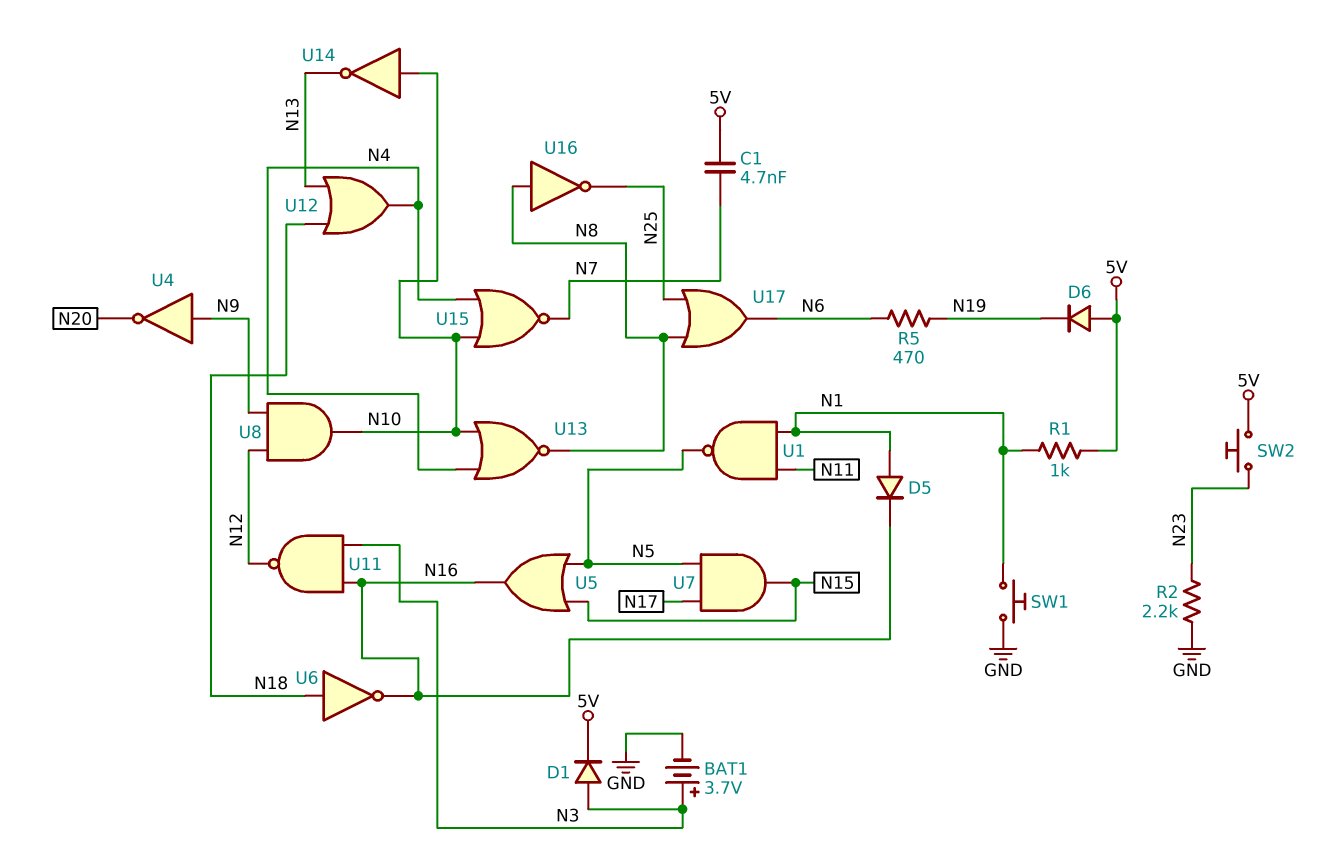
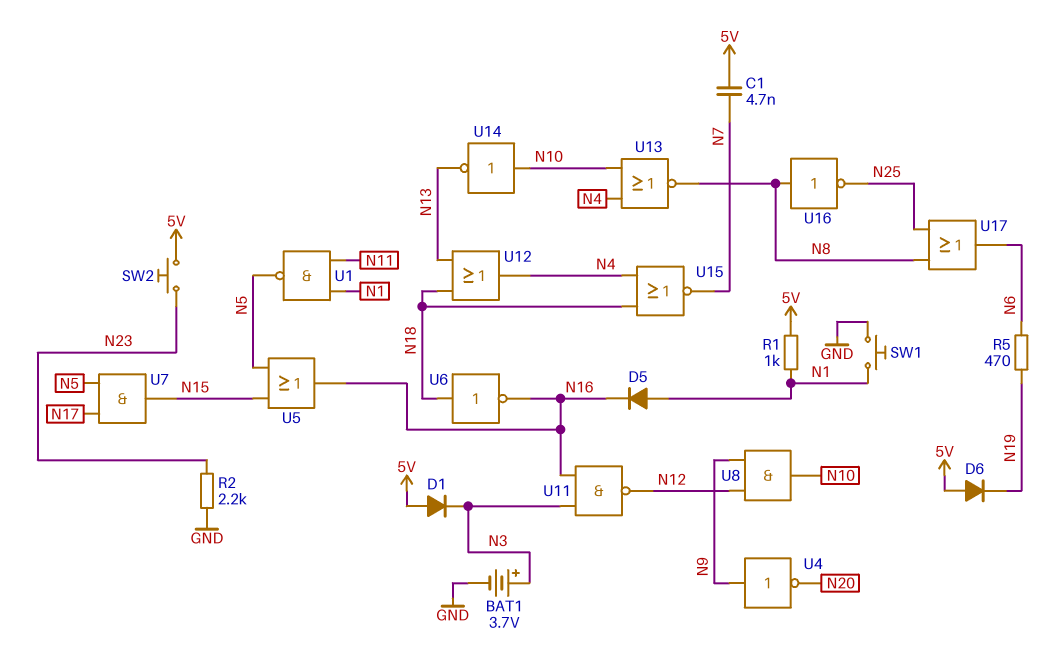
D1: diode (A N3, K 5V) -> diode (A 5V, K N3)
U15: NOR (in N4, in N10, out N7) -> NOR (in N4, in N18, out N7)

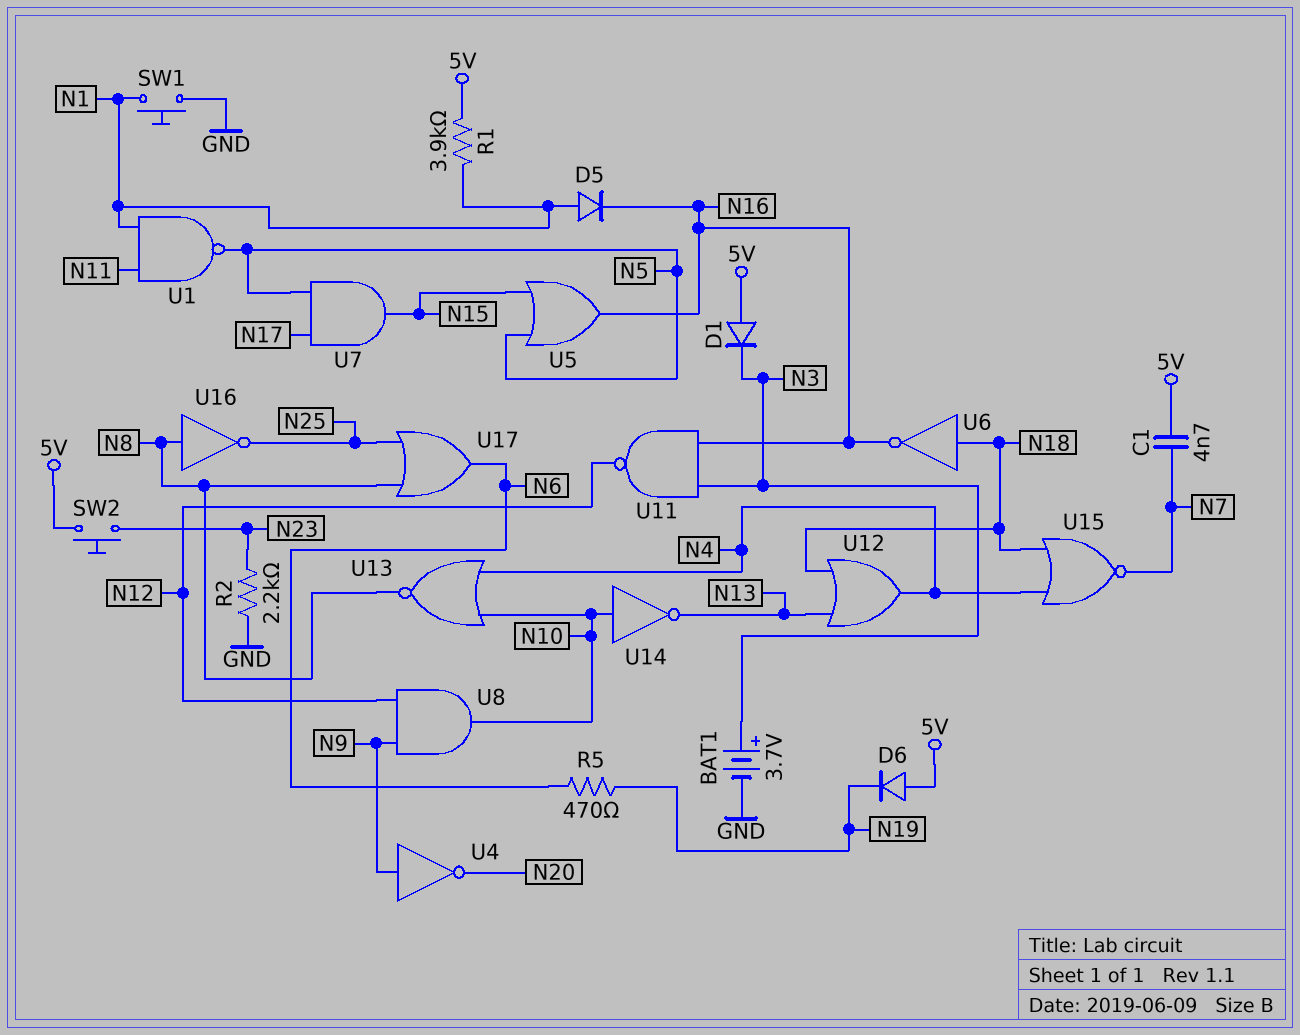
R1: 1k (5V, N1) -> 3.9k (5V, N1)

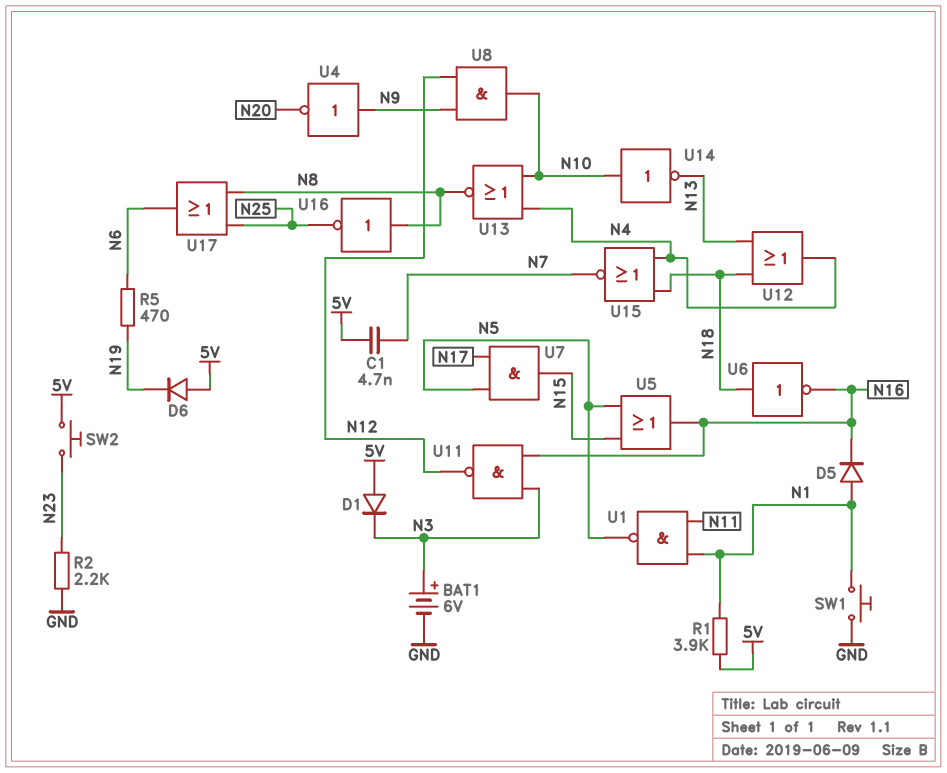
BAT1: 3.7V (plus N3, minus GND) -> 6V (plus N3, minus GND)

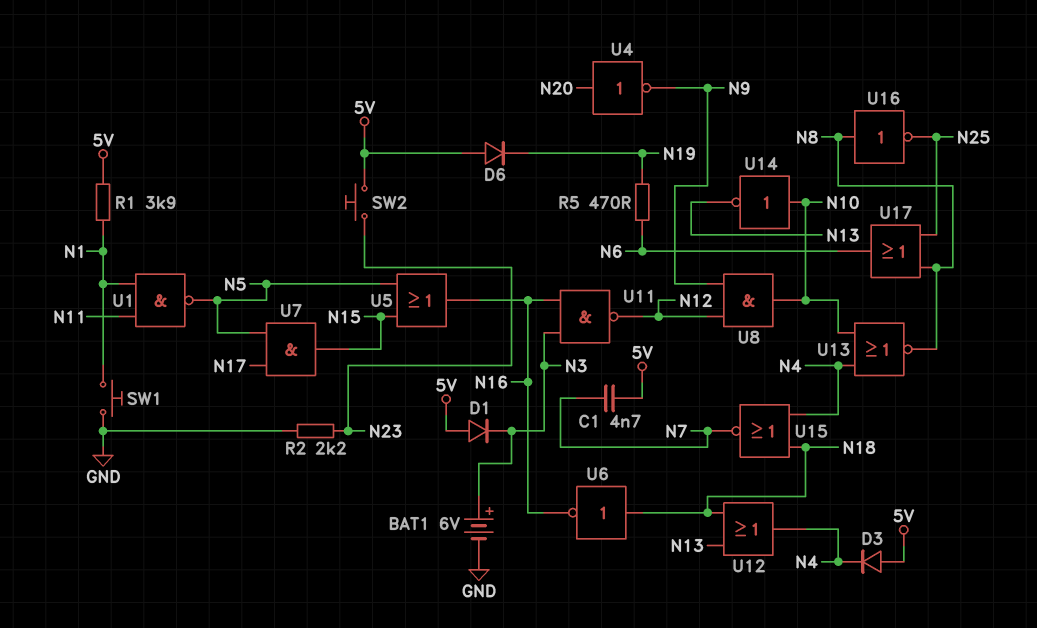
D3: none -> diode (A 5V, K N4)
D5: diode (A N1, K N16) -> none
U4: NOT (in N9, out N20) -> NOT (in N20, out N9)

